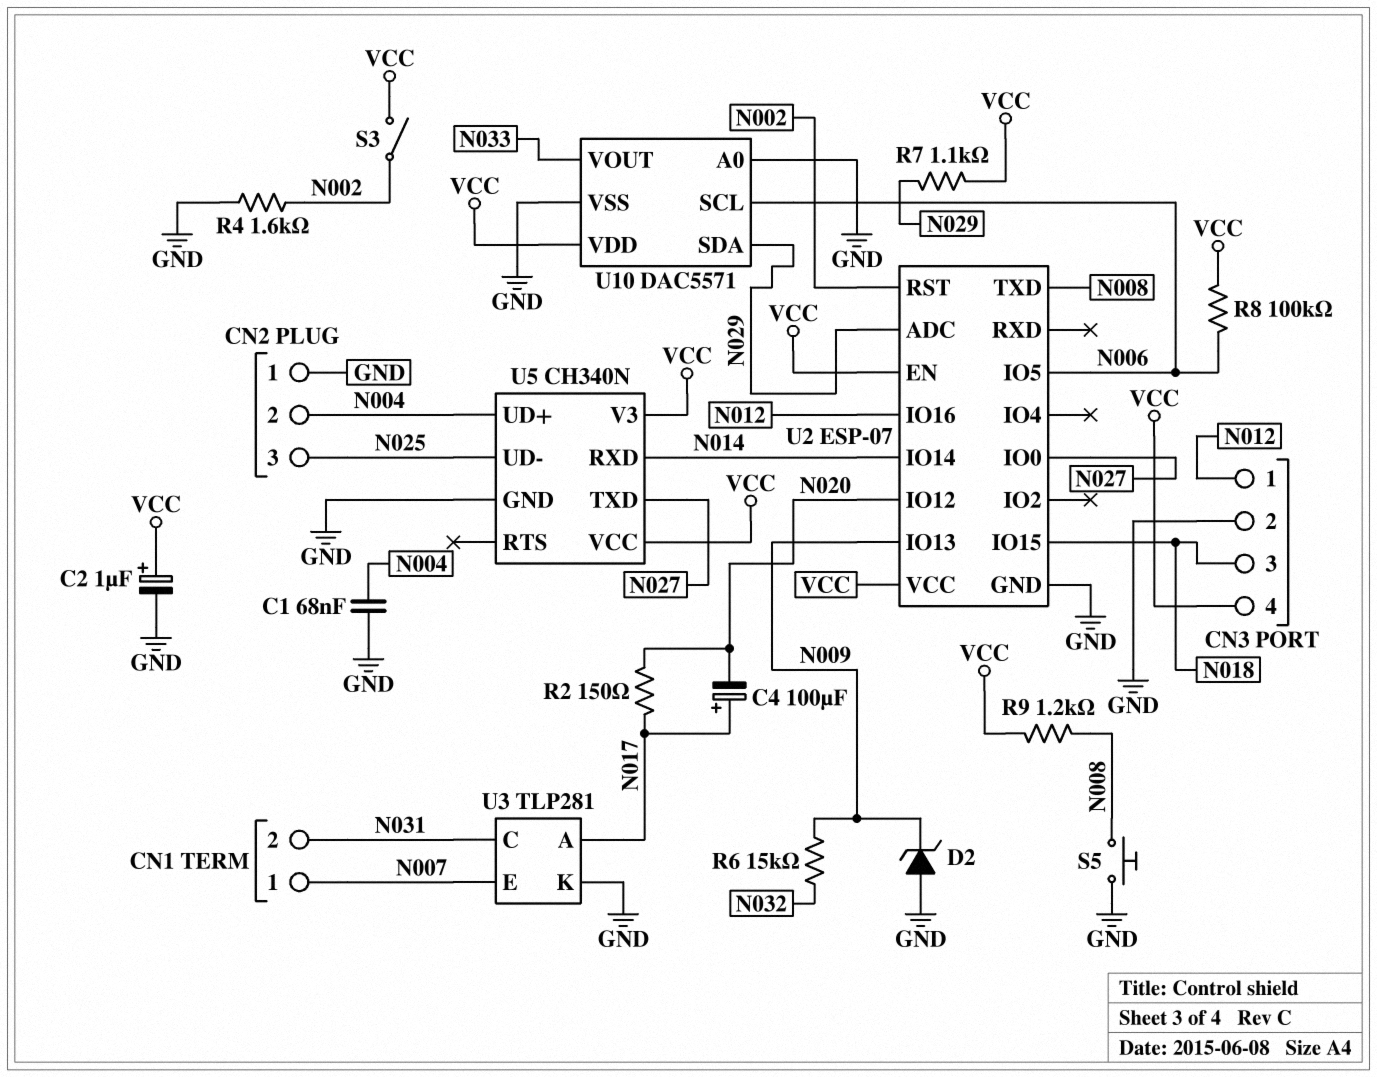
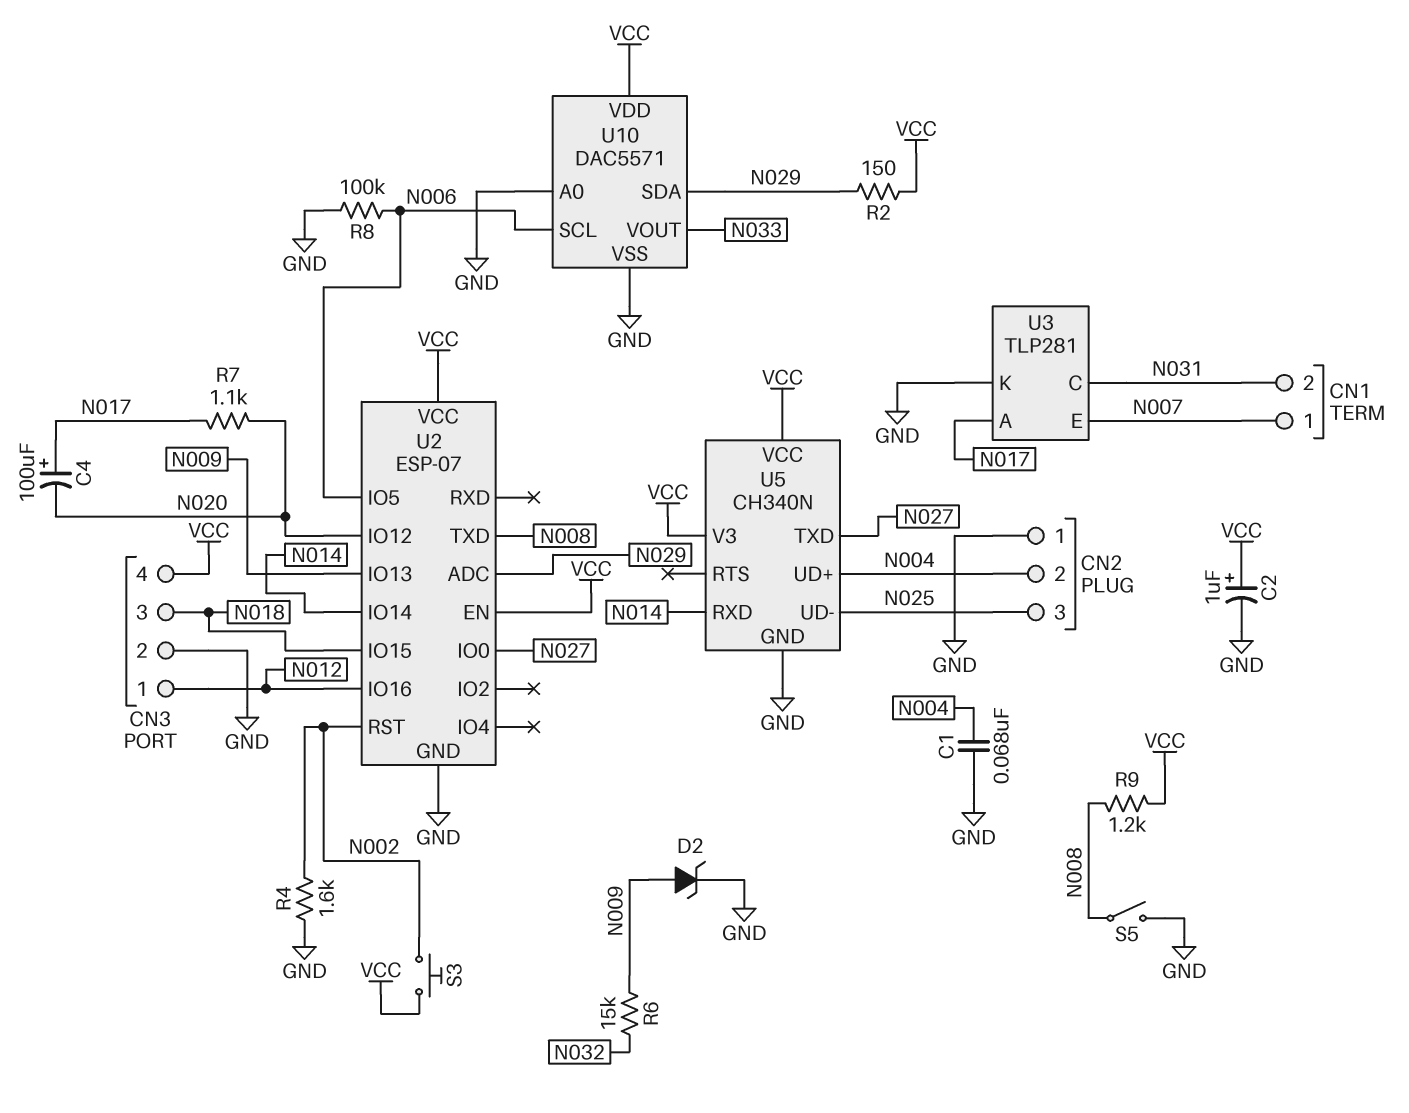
D2: zener (A GND, K N009) -> zener (A N009, K GND)
R2: 150 (N017, N020) -> 150 (N029, VCC)
R7: 1.1k (N029, VCC) -> 1.1k (N017, N020)
R8: 100k (N006, VCC) -> 100k (GND, N006)
S3: switch (N002, VCC) -> button (N002, VCC)
S5: button (GND, N008) -> switch (GND, N008)

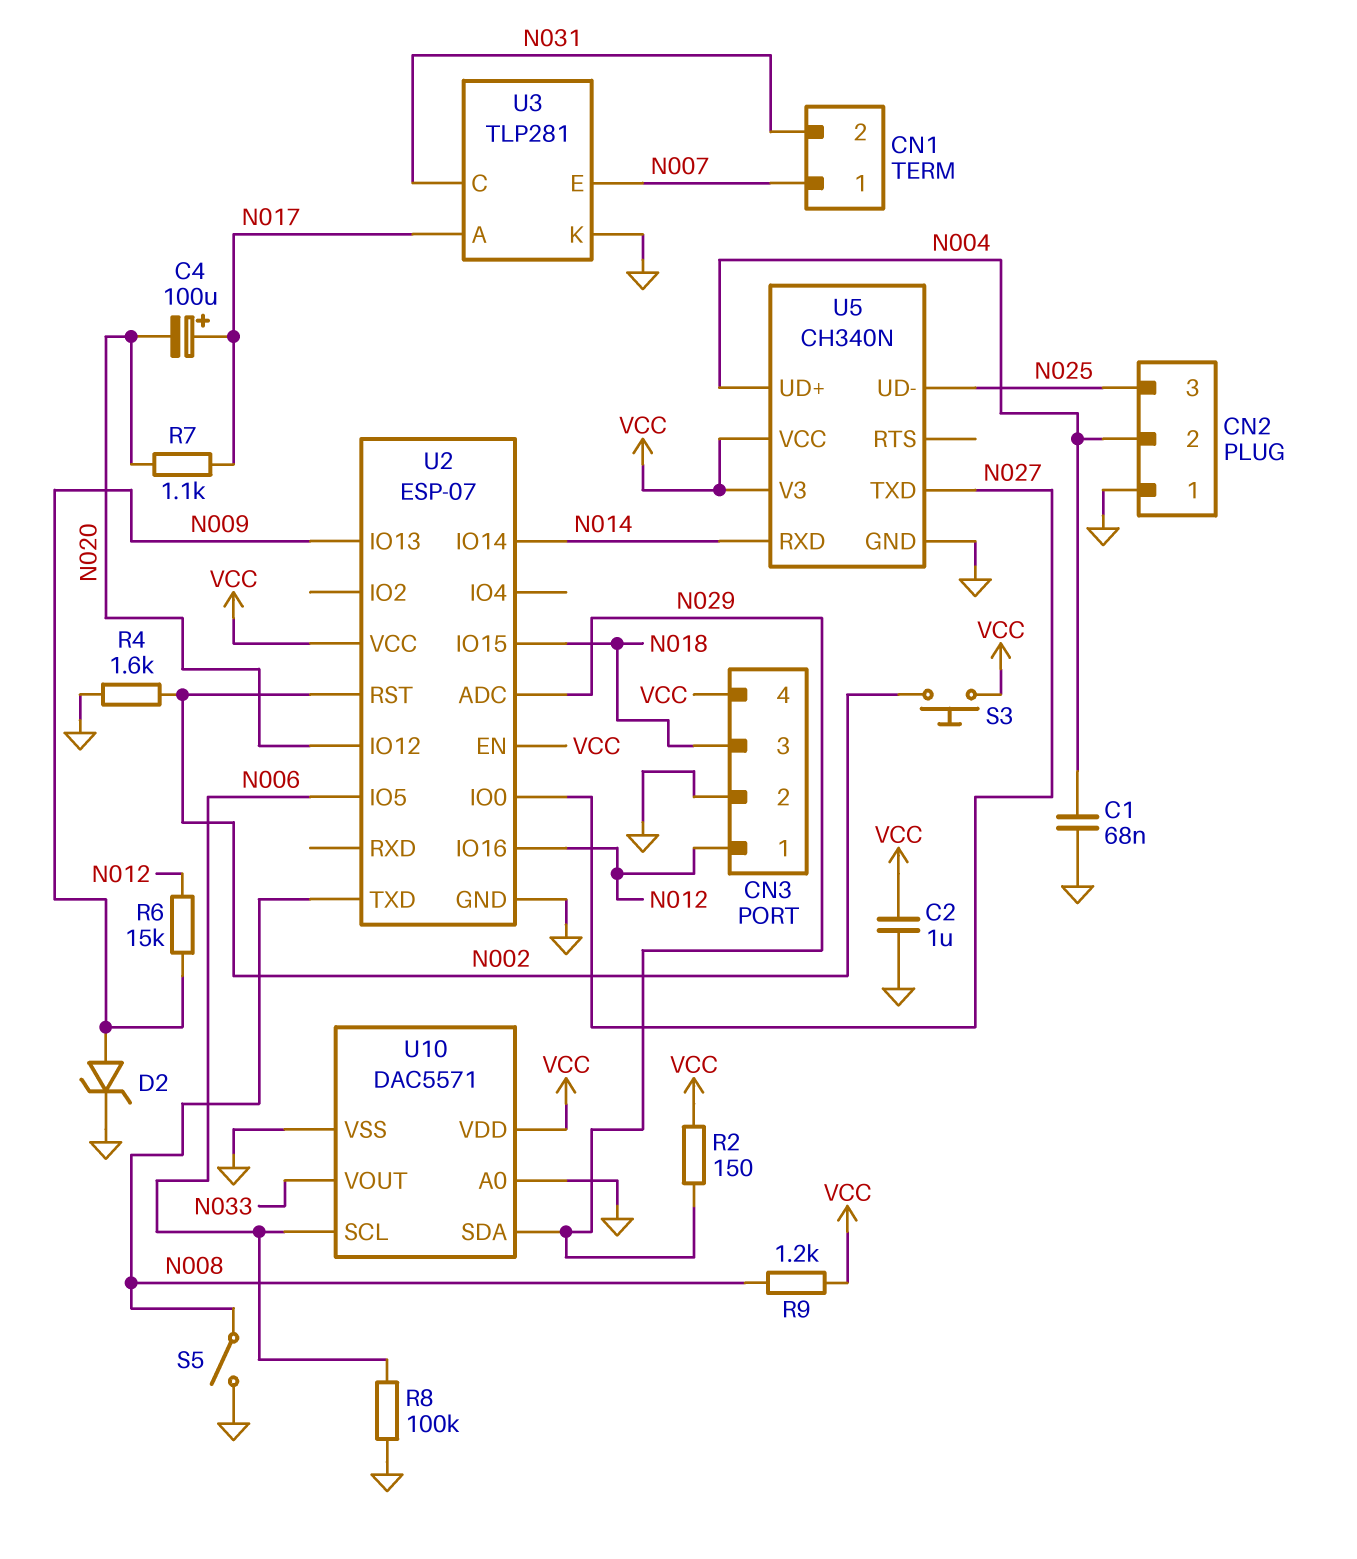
C2: 1uF (plus VCC, minus GND) -> 1uF (GND, VCC)
R6: 15k (N009, N032) -> 15k (N009, N012)

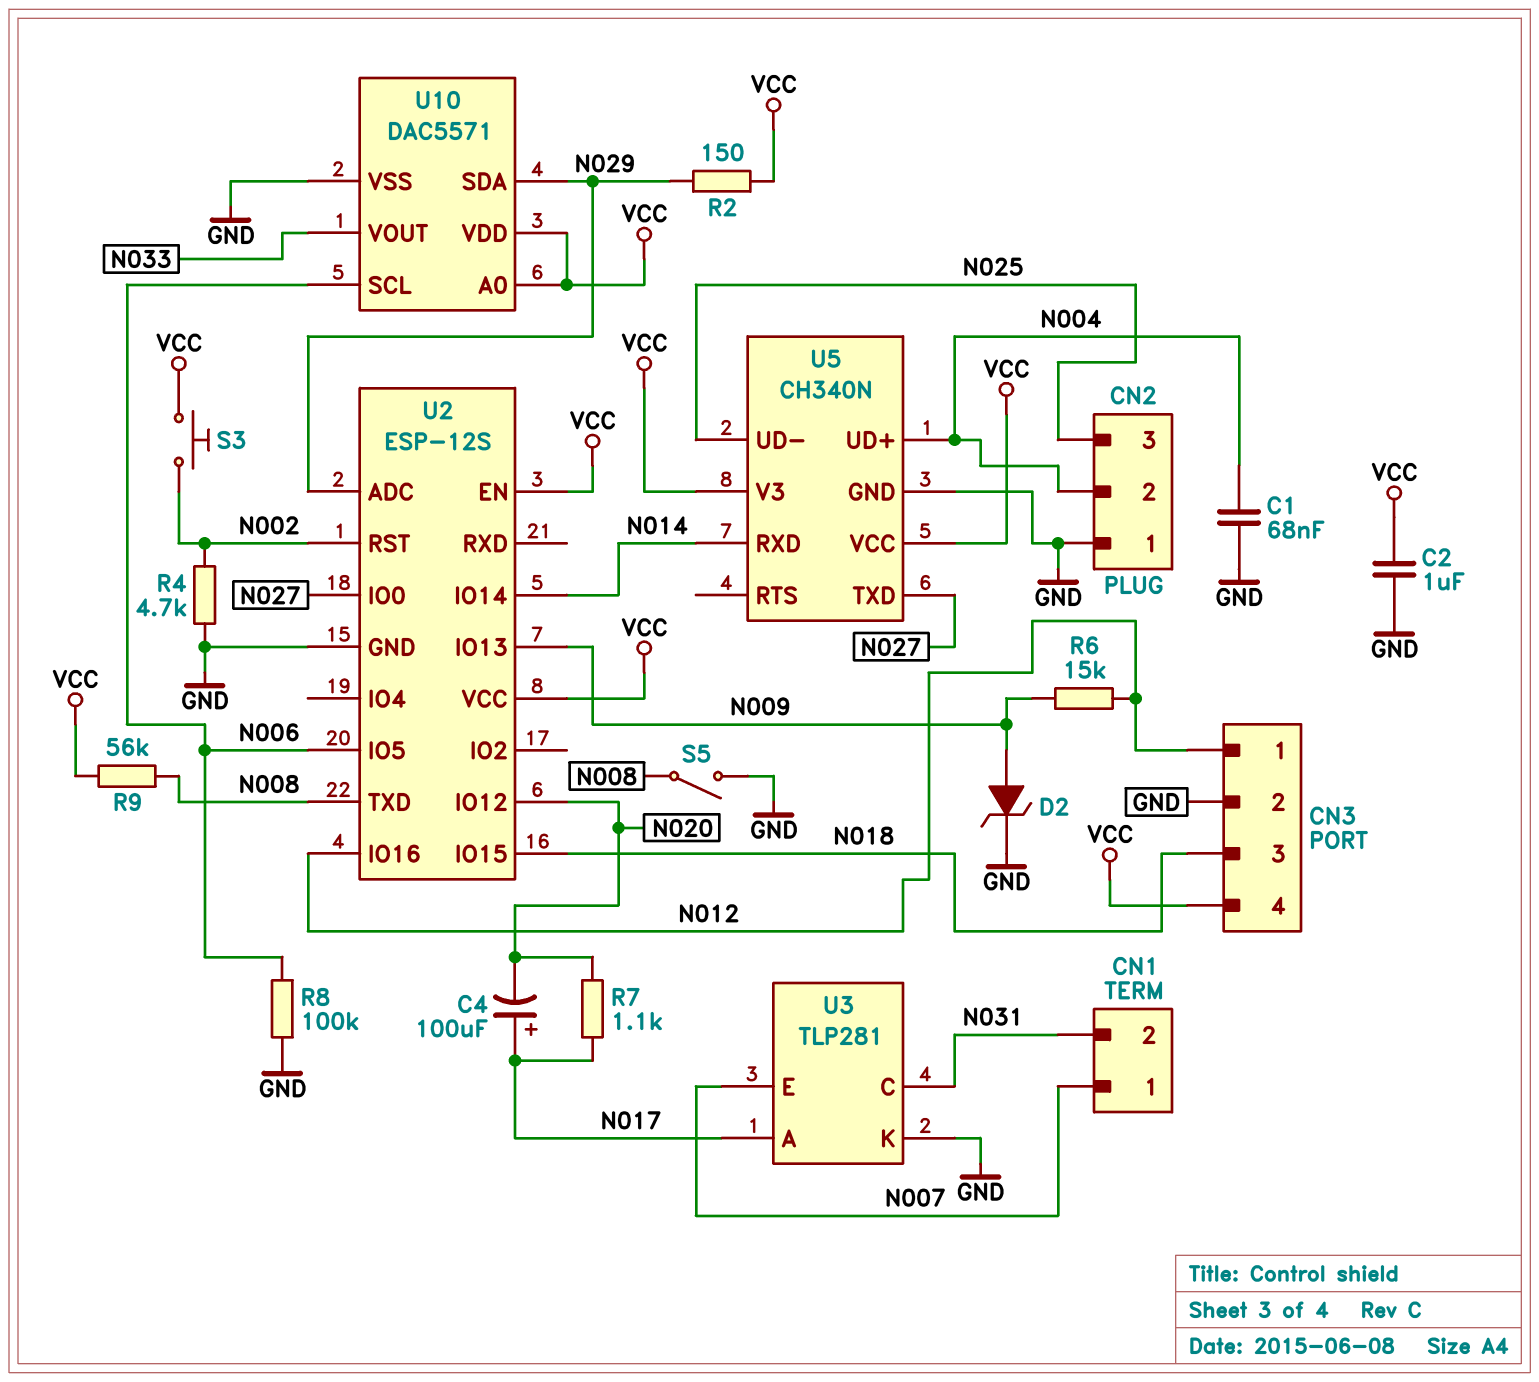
R4: 1.6k (GND, N002) -> 4.7k (GND, N002)
R9: 1.2k (N008, VCC) -> 56k (N008, VCC)
U2: ESP-07 -> ESP-12S
U10 pin A0: GND -> VCC

